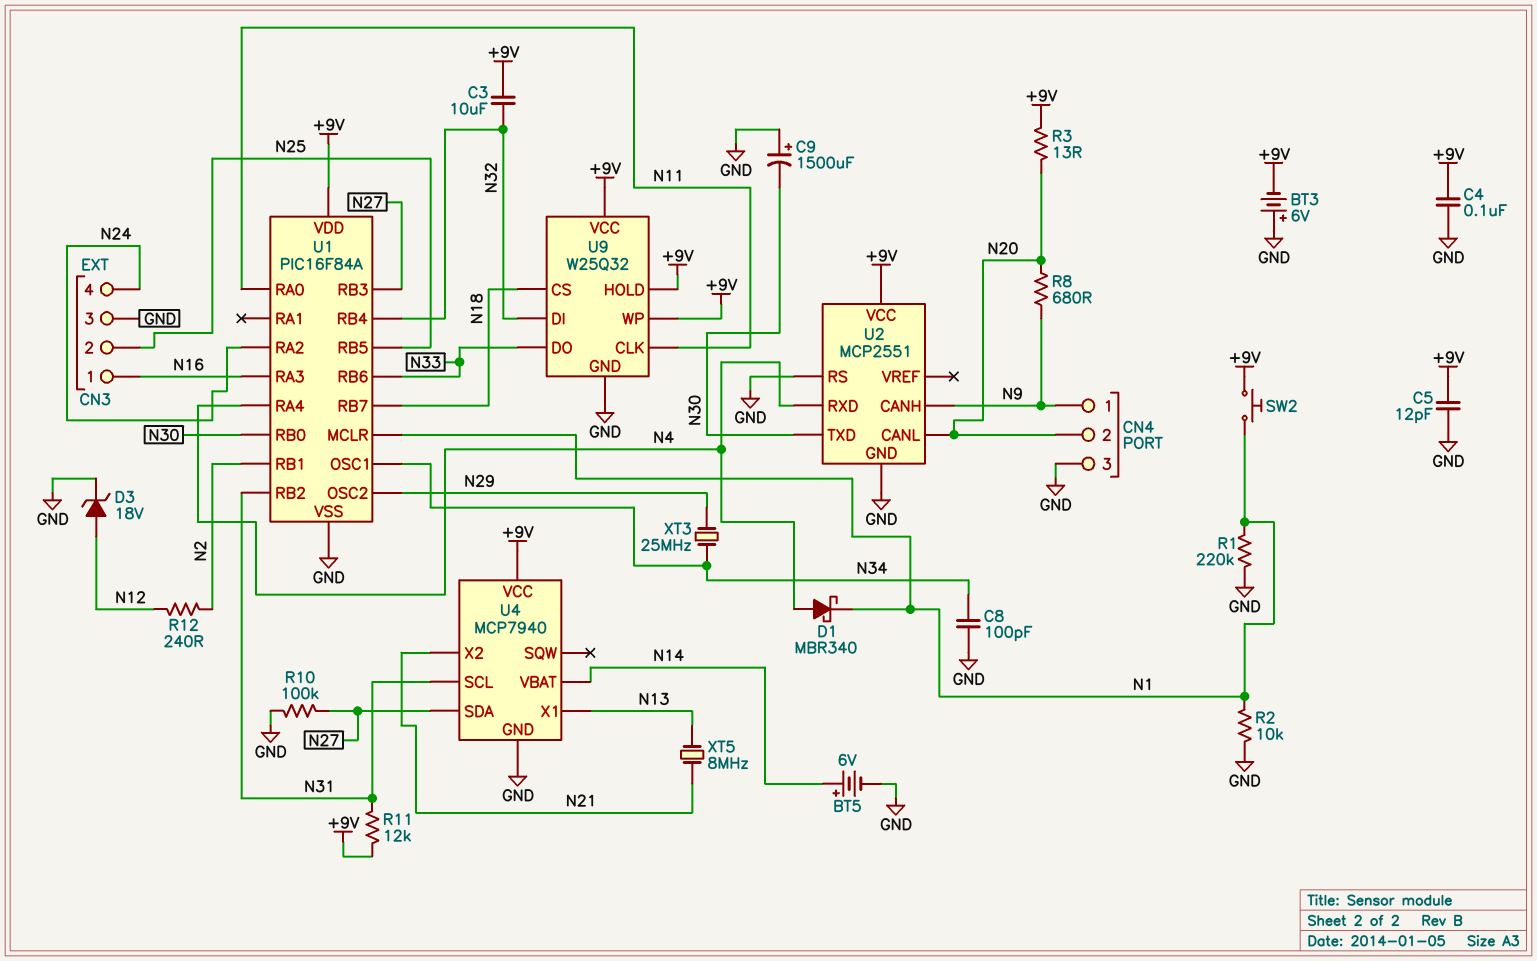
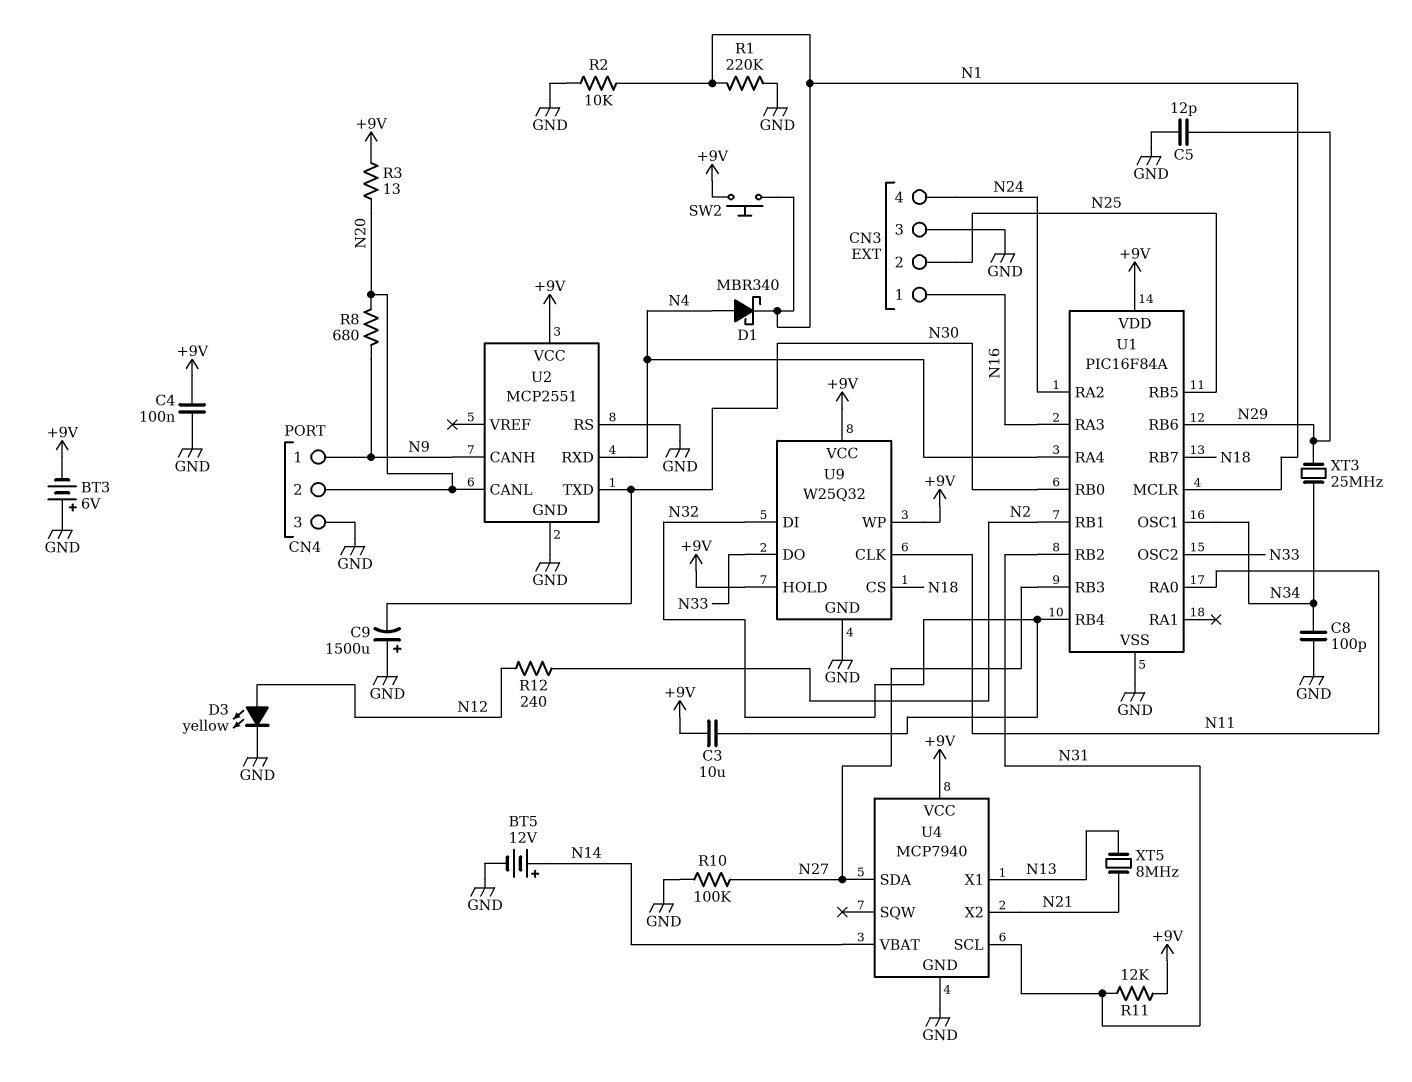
BT5: 6V (plus N14, minus GND) -> 12V (plus N14, minus GND)
C5: 12pF (+9V, GND) -> 12pF (GND, N29)
D3: zener 18V (A N12, K GND) -> LED yellow (A N12, K GND)
U1 pin OSC2: N29 -> N33
U1 pin RB6: N33 -> N29

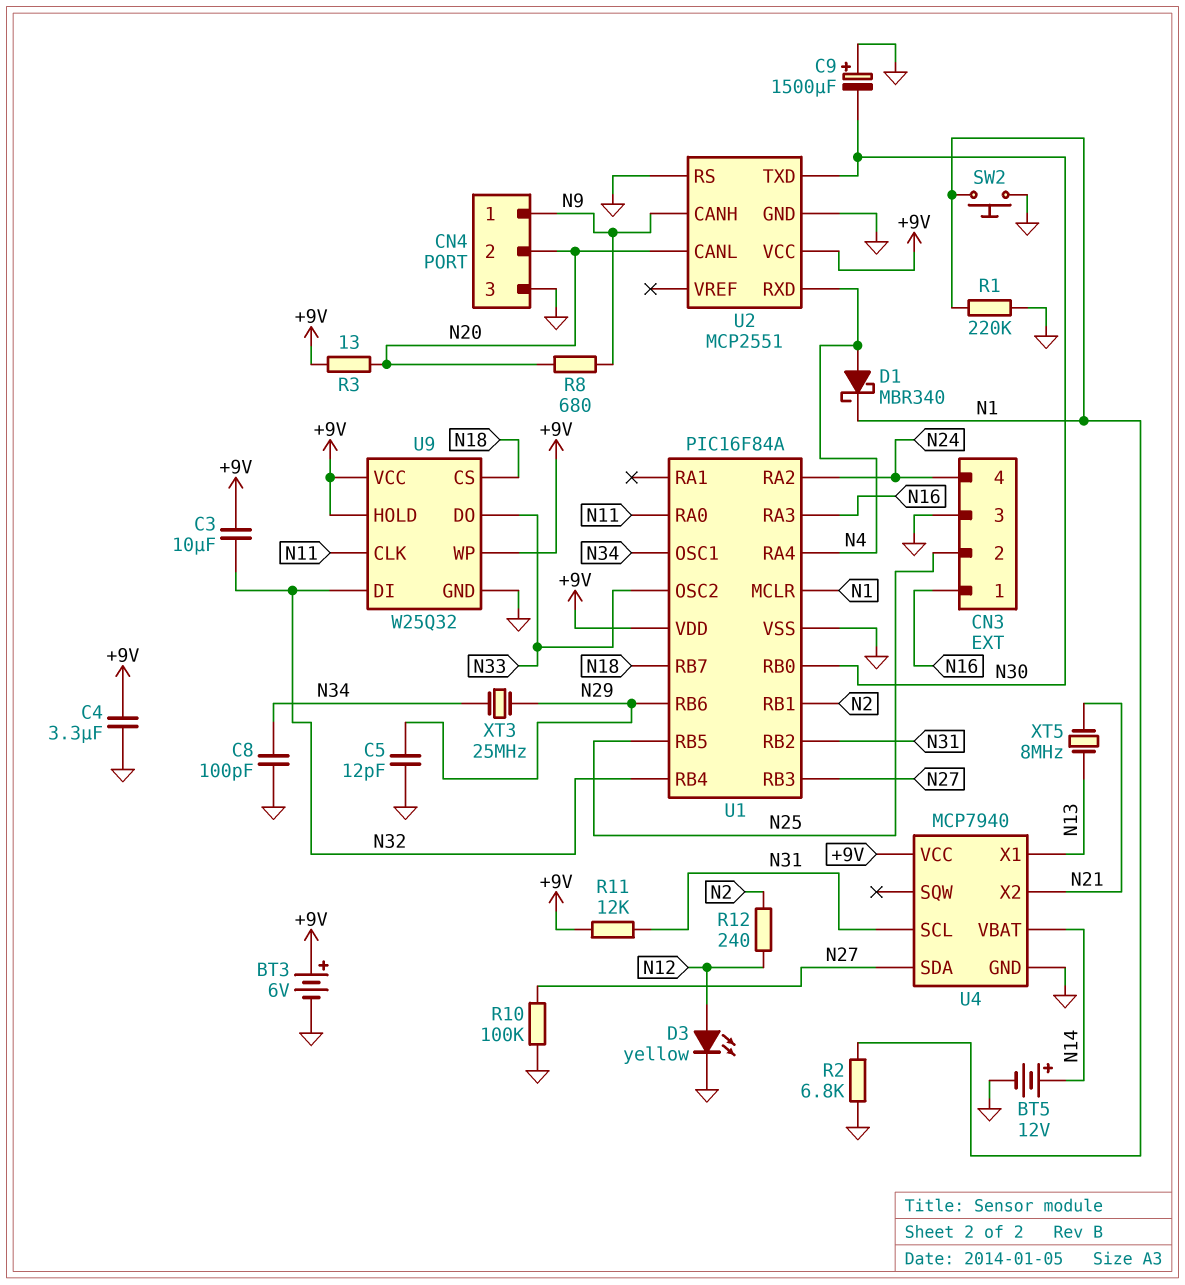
BT3: 6V (plus GND, minus +9V) -> 6V (plus +9V, minus GND)
C4: 100nF (+9V, GND) -> 3.3uF (+9V, GND)
R2: 10k (GND, N1) -> 6.8k (GND, N1)
SW2: button (+9V, N1) -> button (GND, N1)

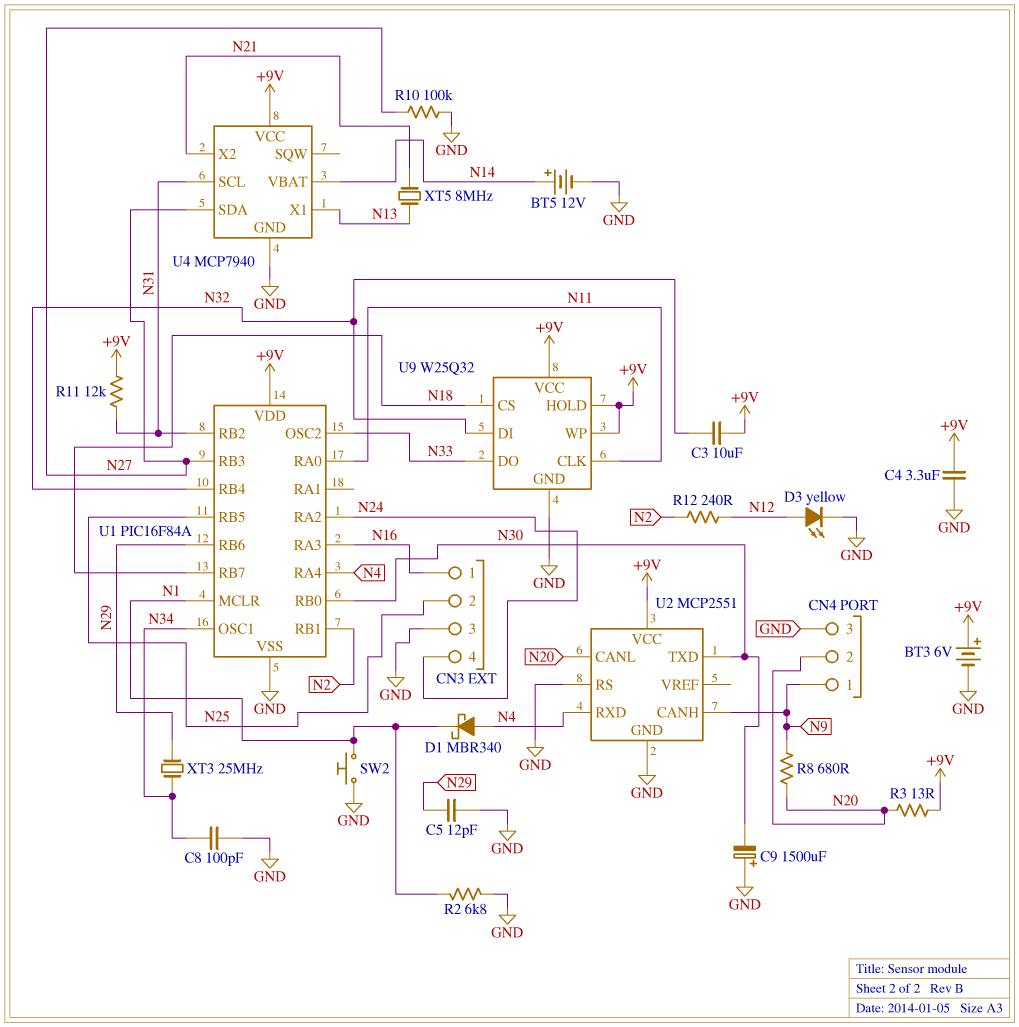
R1: 220k (GND, N1) -> none

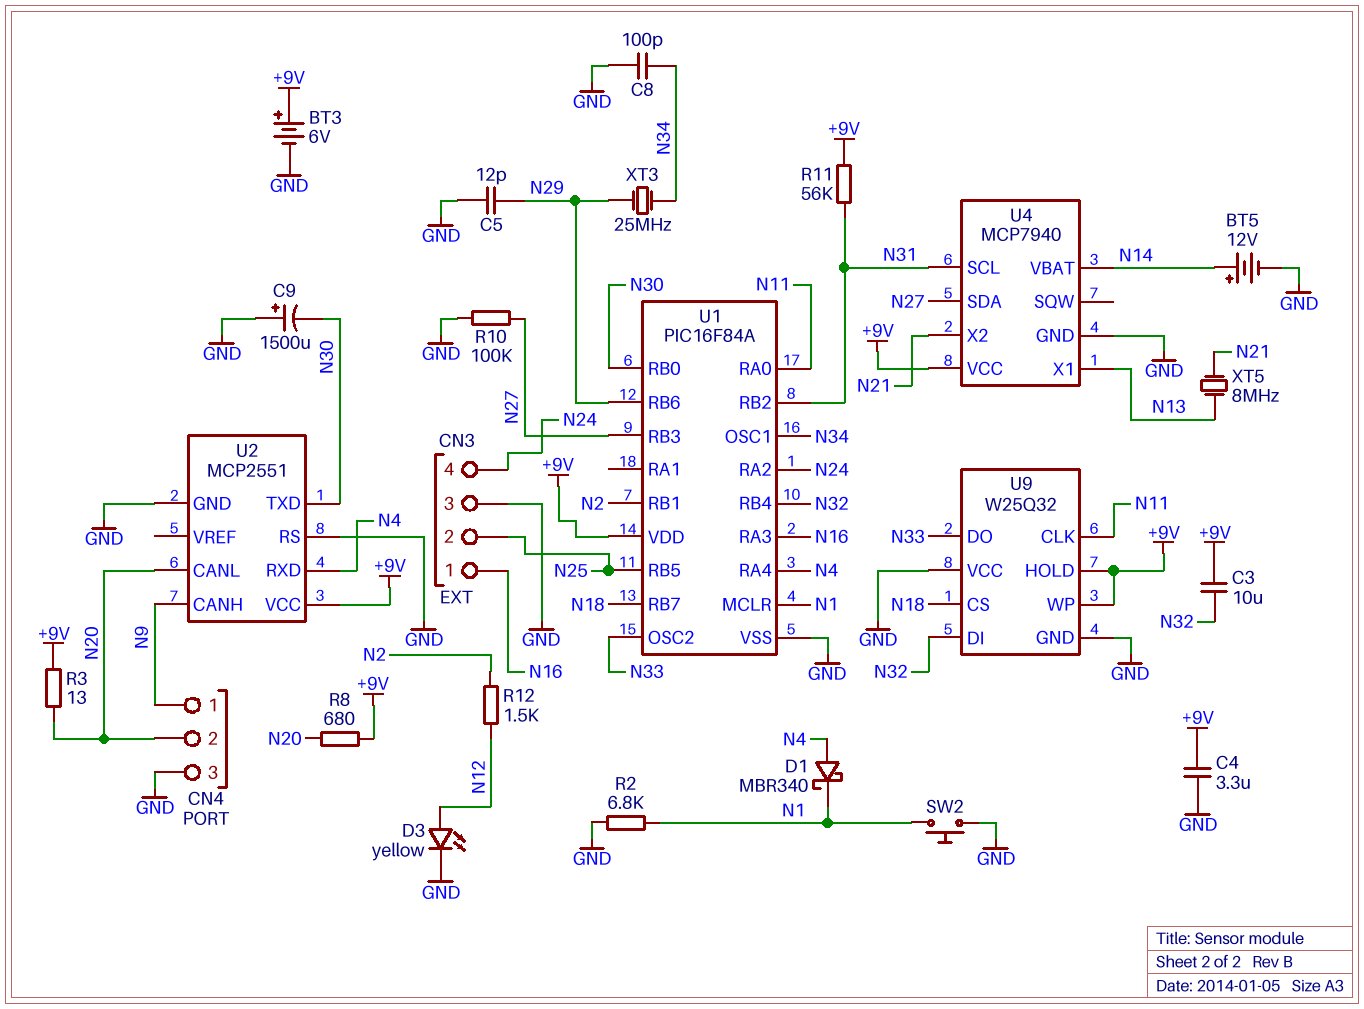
R8: 680 (N9, N20) -> 680 (+9V, N20)
R11: 12k (+9V, N31) -> 56k (+9V, N31)
R12: 240 (N2, N12) -> 1.5k (N2, N12)
U9 pin VCC: +9V -> GND

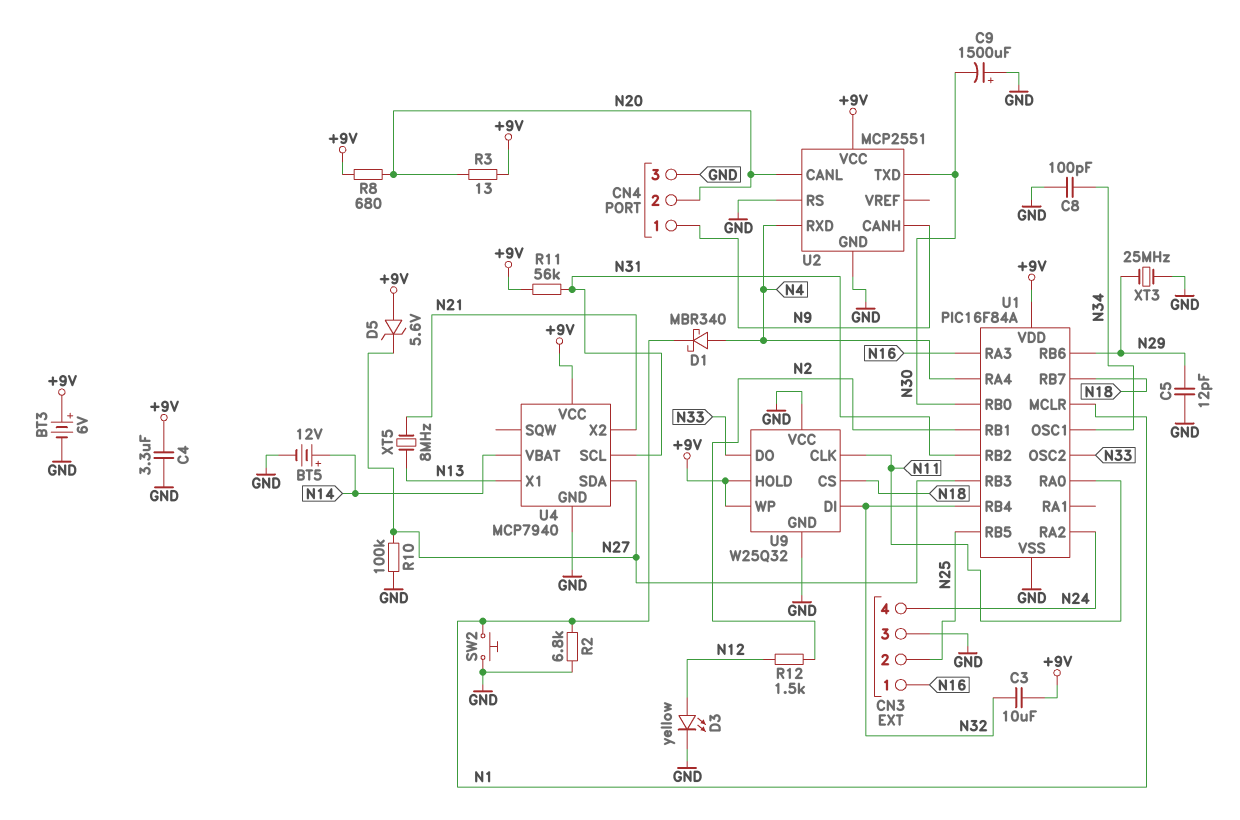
D5: none -> zener 5.6V (A +9V, K N27)
XT3: 25MHz (N29, N34) -> 25MHz (GND, N29)

